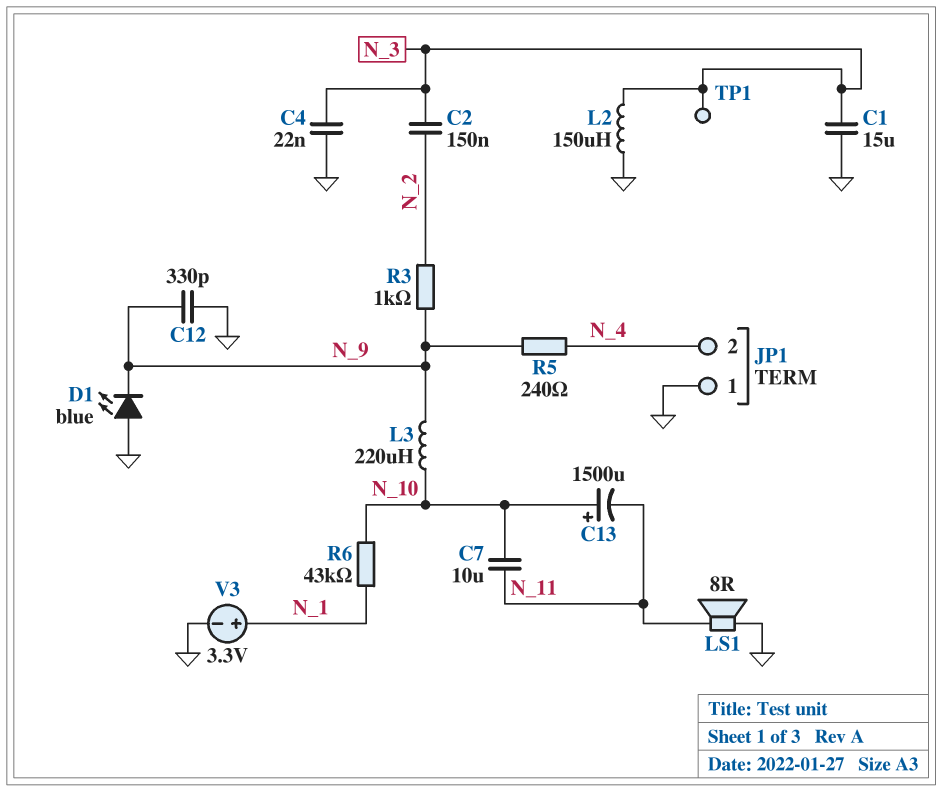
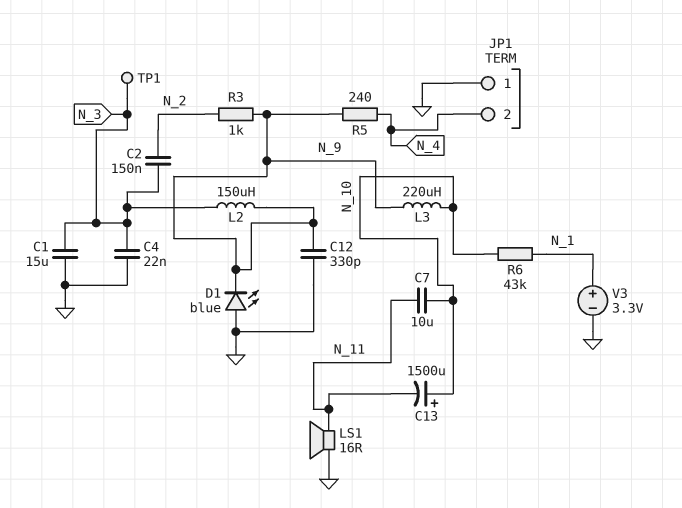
L2: 150uH (GND, N_3) -> 150uH (N_3, N_9)
LS1: speaker 8R (GND, N_11) -> speaker 16R (GND, N_11)

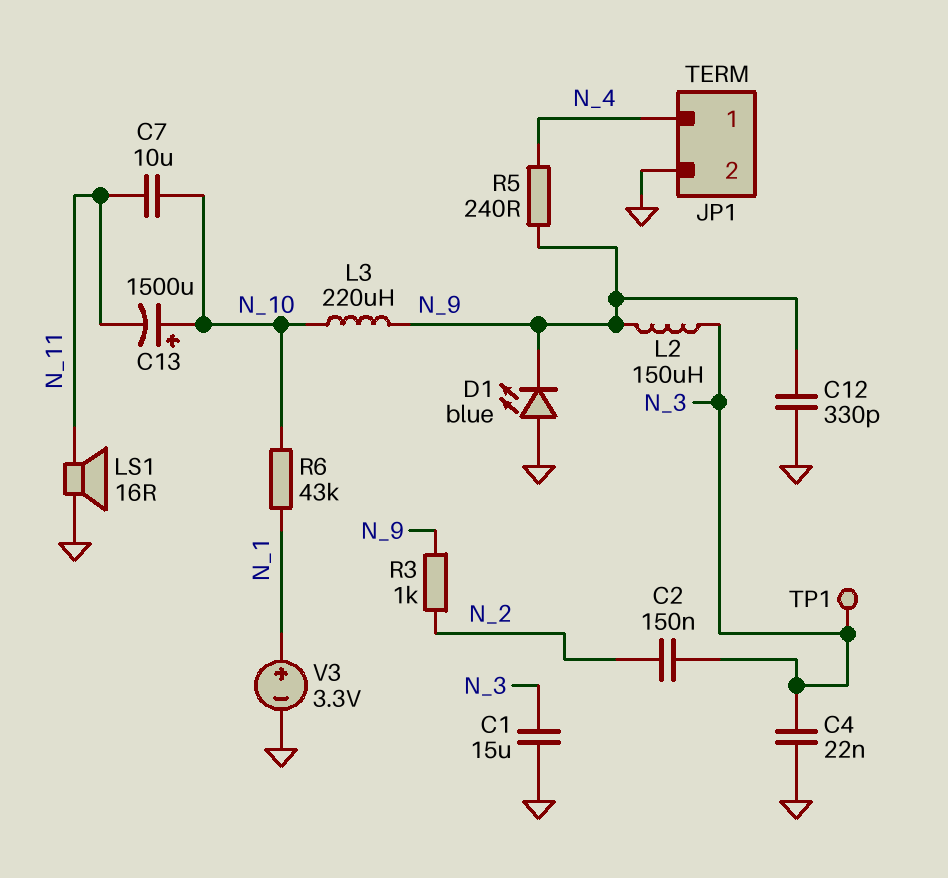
JP1 pin 1: GND -> N_4
JP1 pin 2: N_4 -> GND

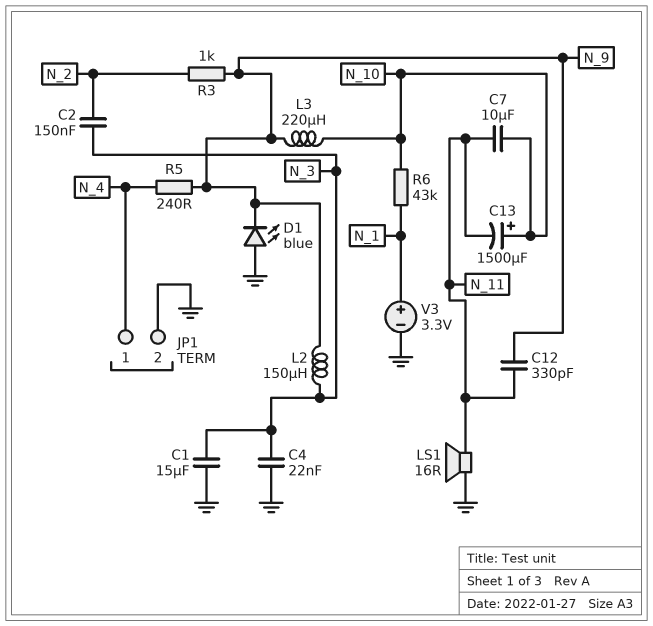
C12: 330pF (GND, N_9) -> 330pF (N_9, N_11)
TP1: test point (N_3) -> none

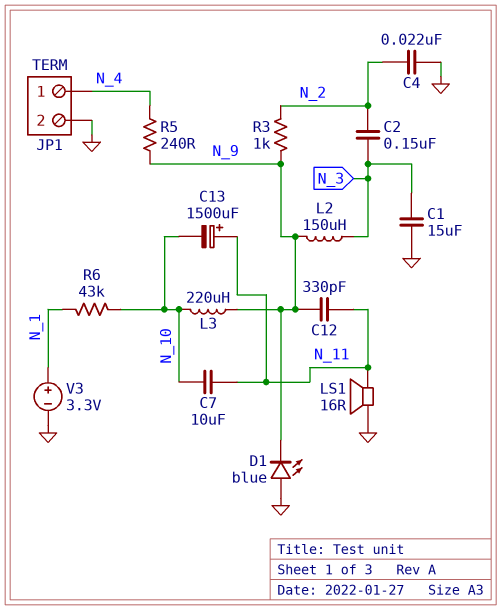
C4: 22nF (GND, N_3) -> 22nF (GND, N_2)
C13: 1500uF (plus N_10, minus N_11) -> 1500uF (plus N_11, minus N_10)

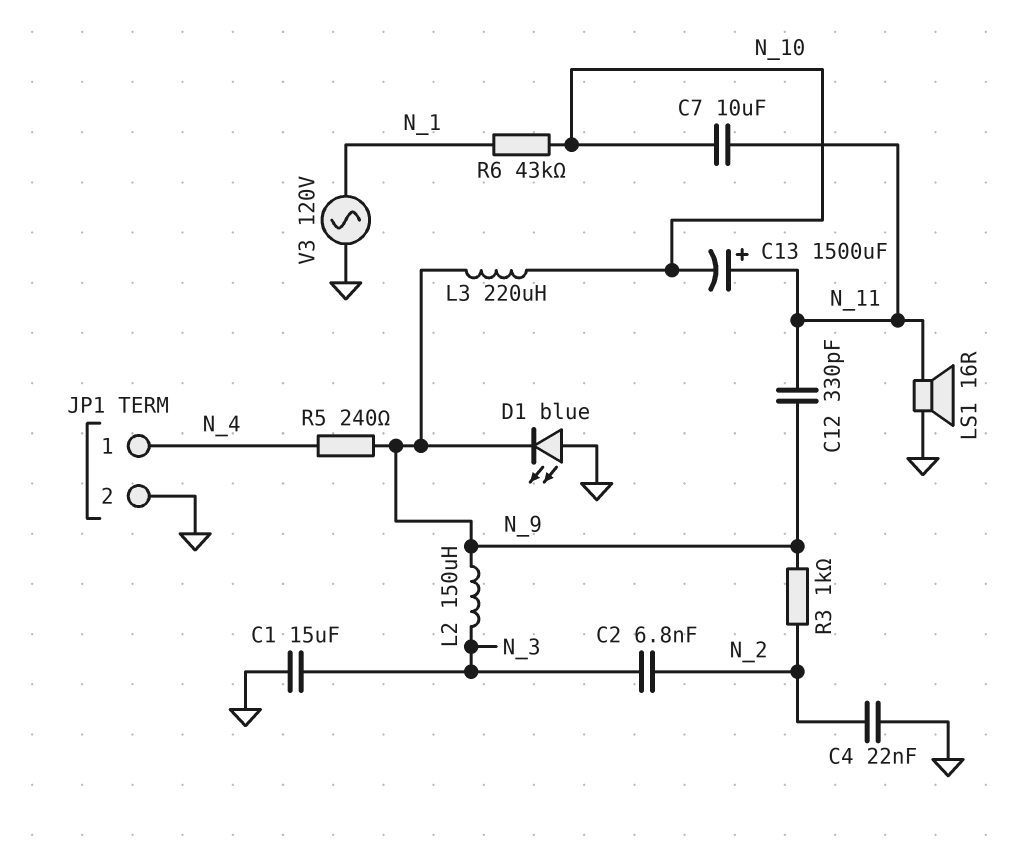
C2: 150nF (N_2, N_3) -> 6.8nF (N_2, N_3)
V3: 3.3V (plus N_1, minus GND) -> AC 120V (GND, N_1)

